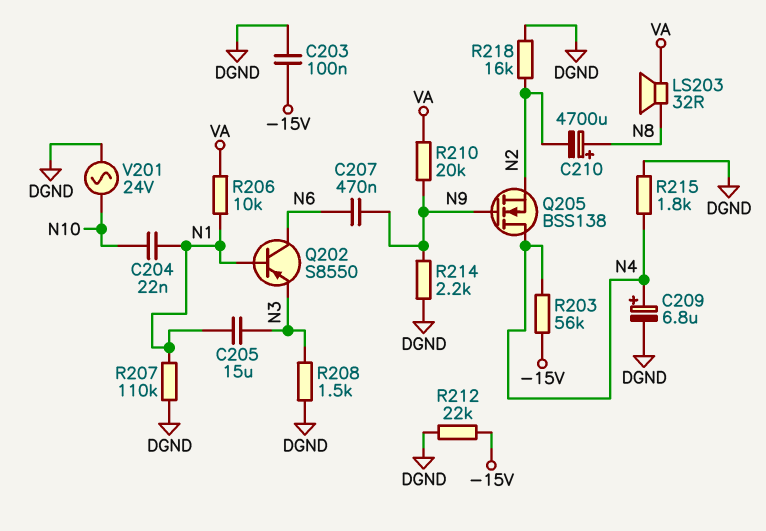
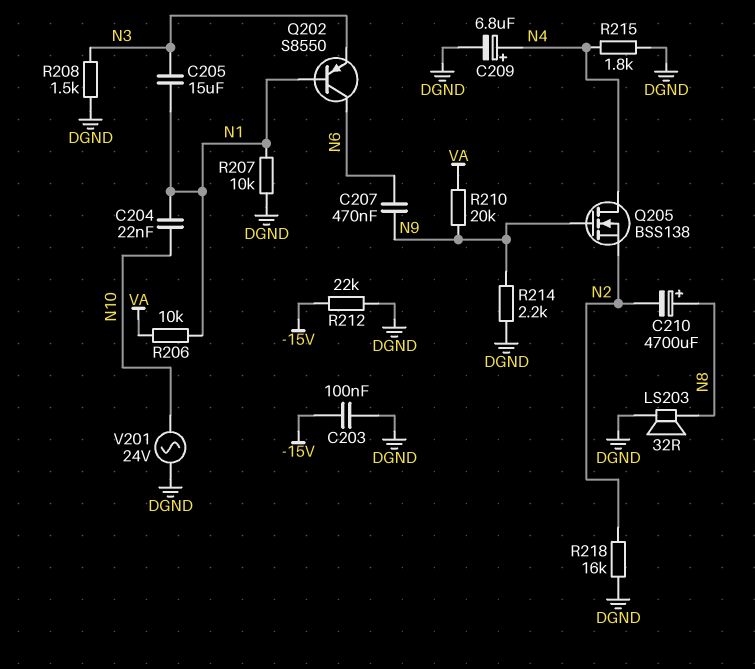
LS203: speaker 32R (N8, VA) -> speaker 32R (DGND, N8)
R203: 56k (-15V, N4) -> none
R207: 110k (DGND, N1) -> 10k (DGND, N1)

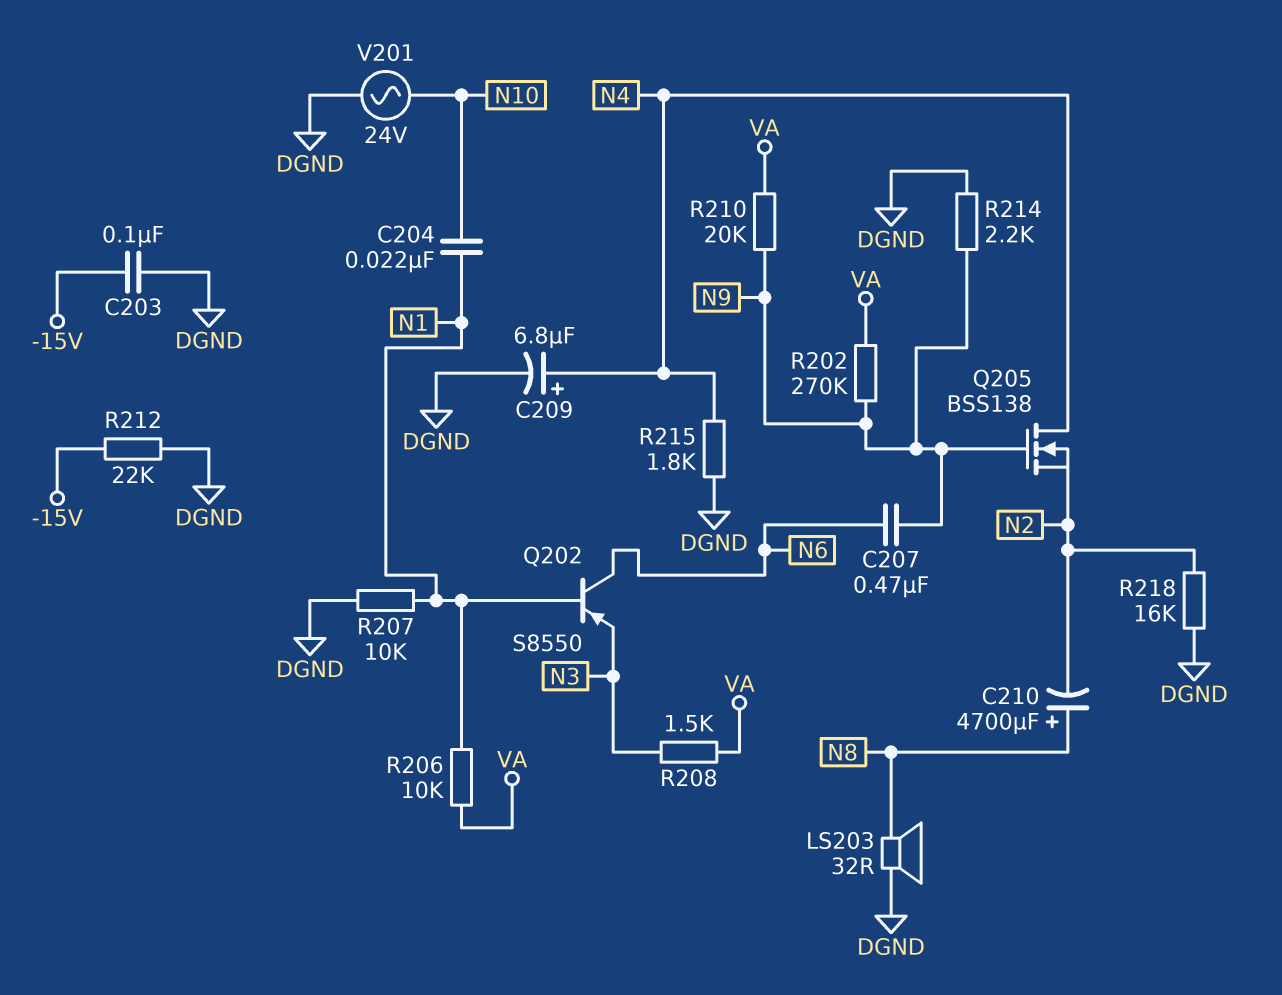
C205: 15uF (N1, N3) -> none
R202: none -> 270k (N9, VA)
R208: 1.5k (DGND, N3) -> 1.5k (N3, VA)

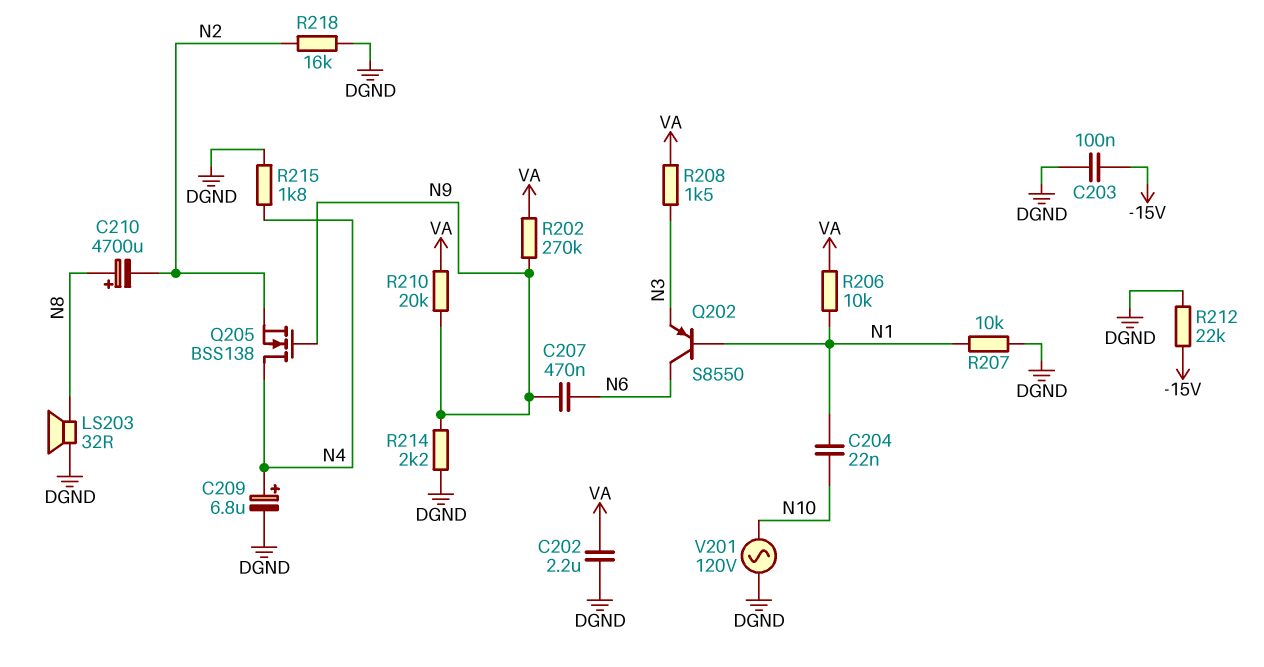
C202: none -> 2.2uF (DGND, VA)
V201: AC 24V (DGND, N10) -> AC 120V (DGND, N10)

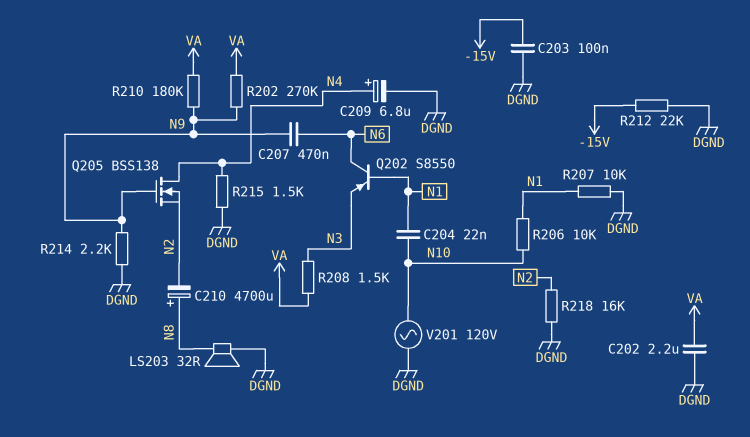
R206: 10k (N1, VA) -> 10k (N1, N10)
R210: 20k (N9, VA) -> 180k (N9, VA)
R215: 1.8k (DGND, N4) -> 1.5k (DGND, N4)

